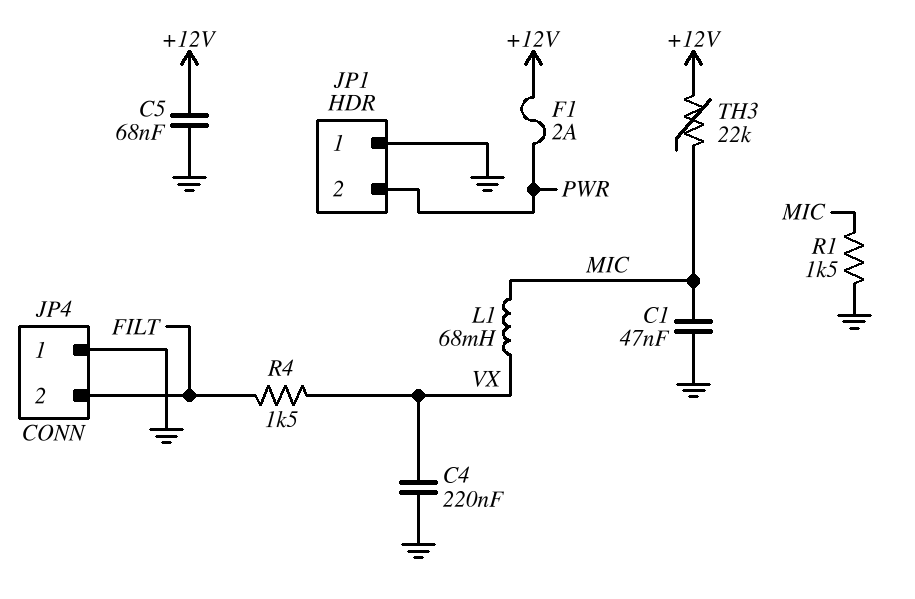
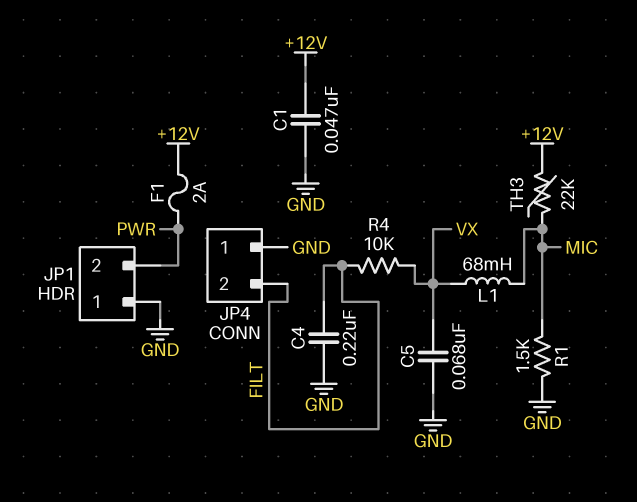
C1: 47nF (GND, MIC) -> 47nF (+12V, GND)
C4: 220nF (GND, VX) -> 220nF (FILT, GND)
C5: 68nF (+12V, GND) -> 68nF (GND, VX)
R4: 1.5k (FILT, VX) -> 10k (FILT, VX)

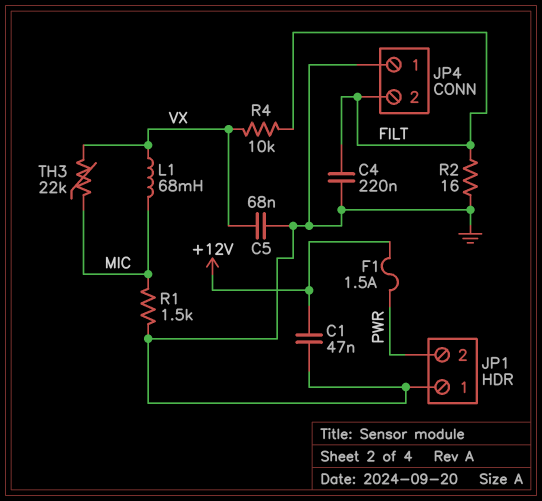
F1: 2A (+12V, PWR) -> 1.5A (+12V, PWR)
R2: none -> 16 (FILT, GND)
TH3: 22k (+12V, MIC) -> 22k (MIC, VX)

